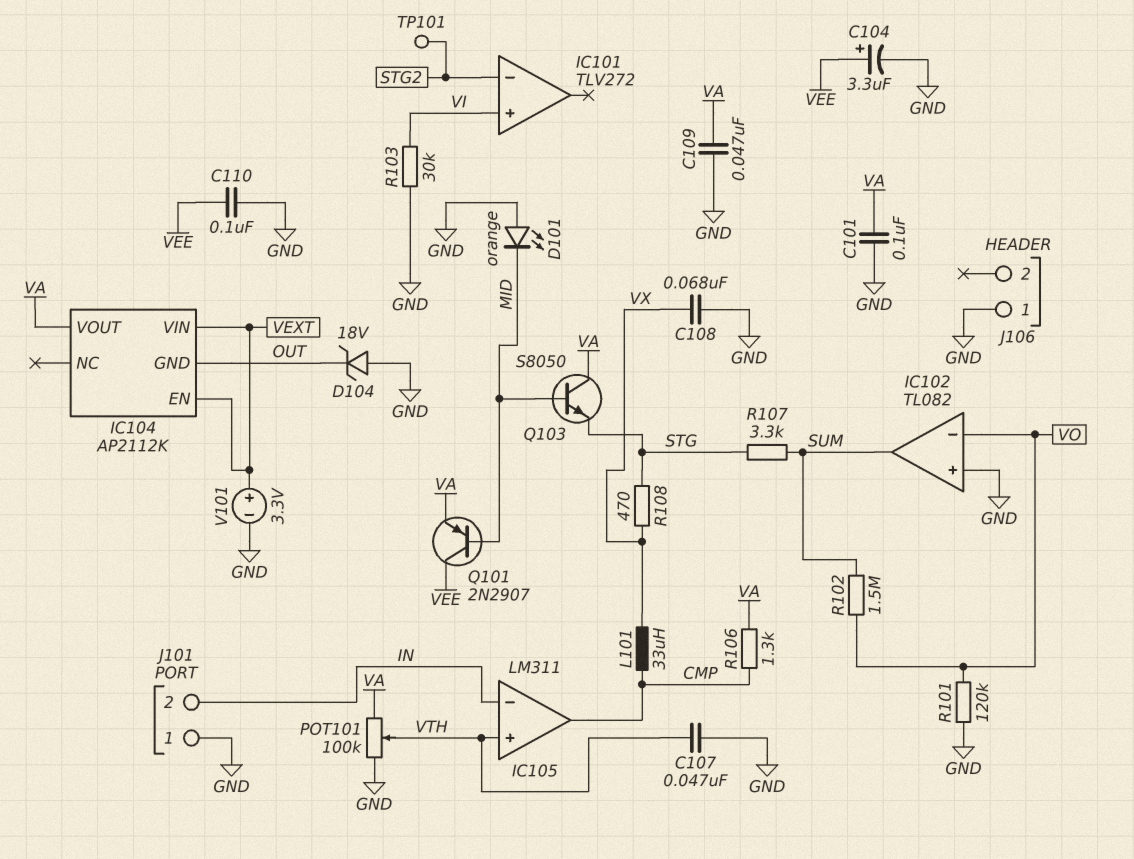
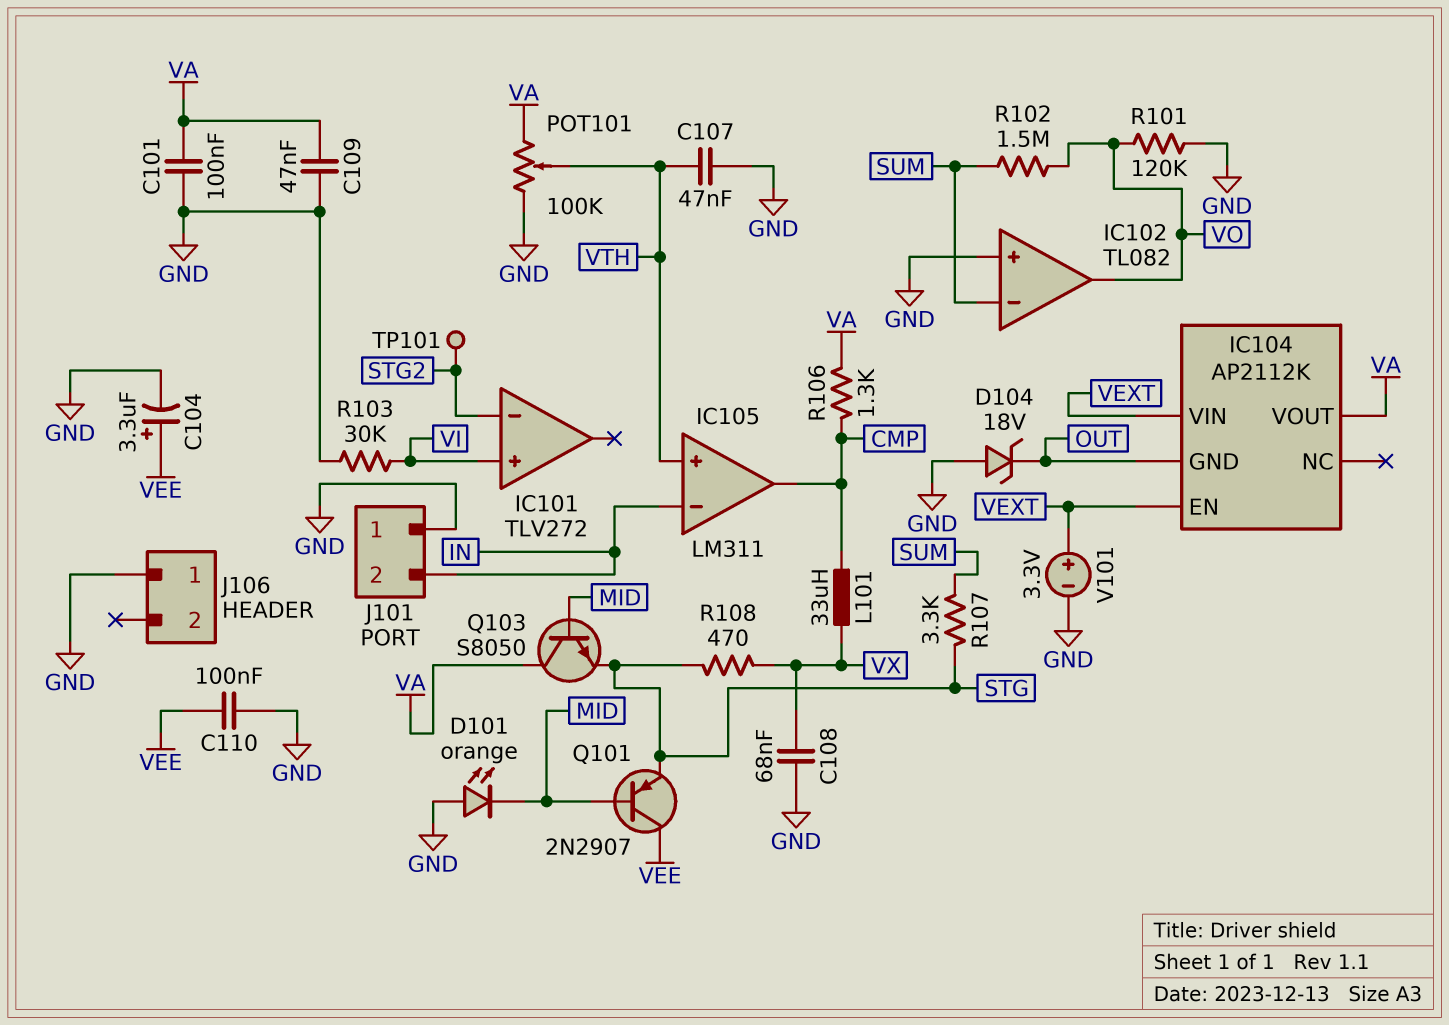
IC102 pin in-: VO -> SUM
IC102 pin out: SUM -> VO
Q101: PNP 2N2907 (B MID, C VEE, E VA) -> PNP 2N2907 (B MID, C VEE, E STG)

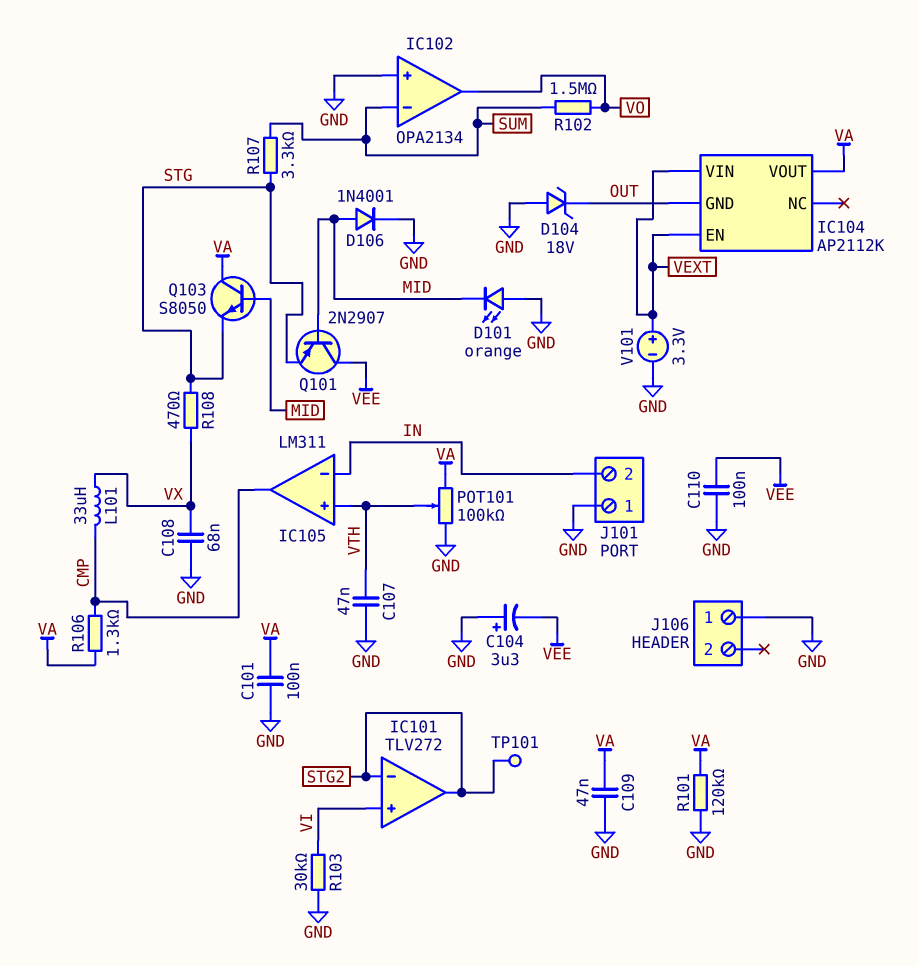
C104: 3.3uF (plus VEE, minus GND) -> 3.3uF (plus GND, minus VEE)
D106: none -> diode 1N4001 (A MID, K GND)
IC101 pin out: none -> STG2
IC102: TL082 -> OPA2134
R101: 120k (GND, VO) -> 120k (GND, VA)

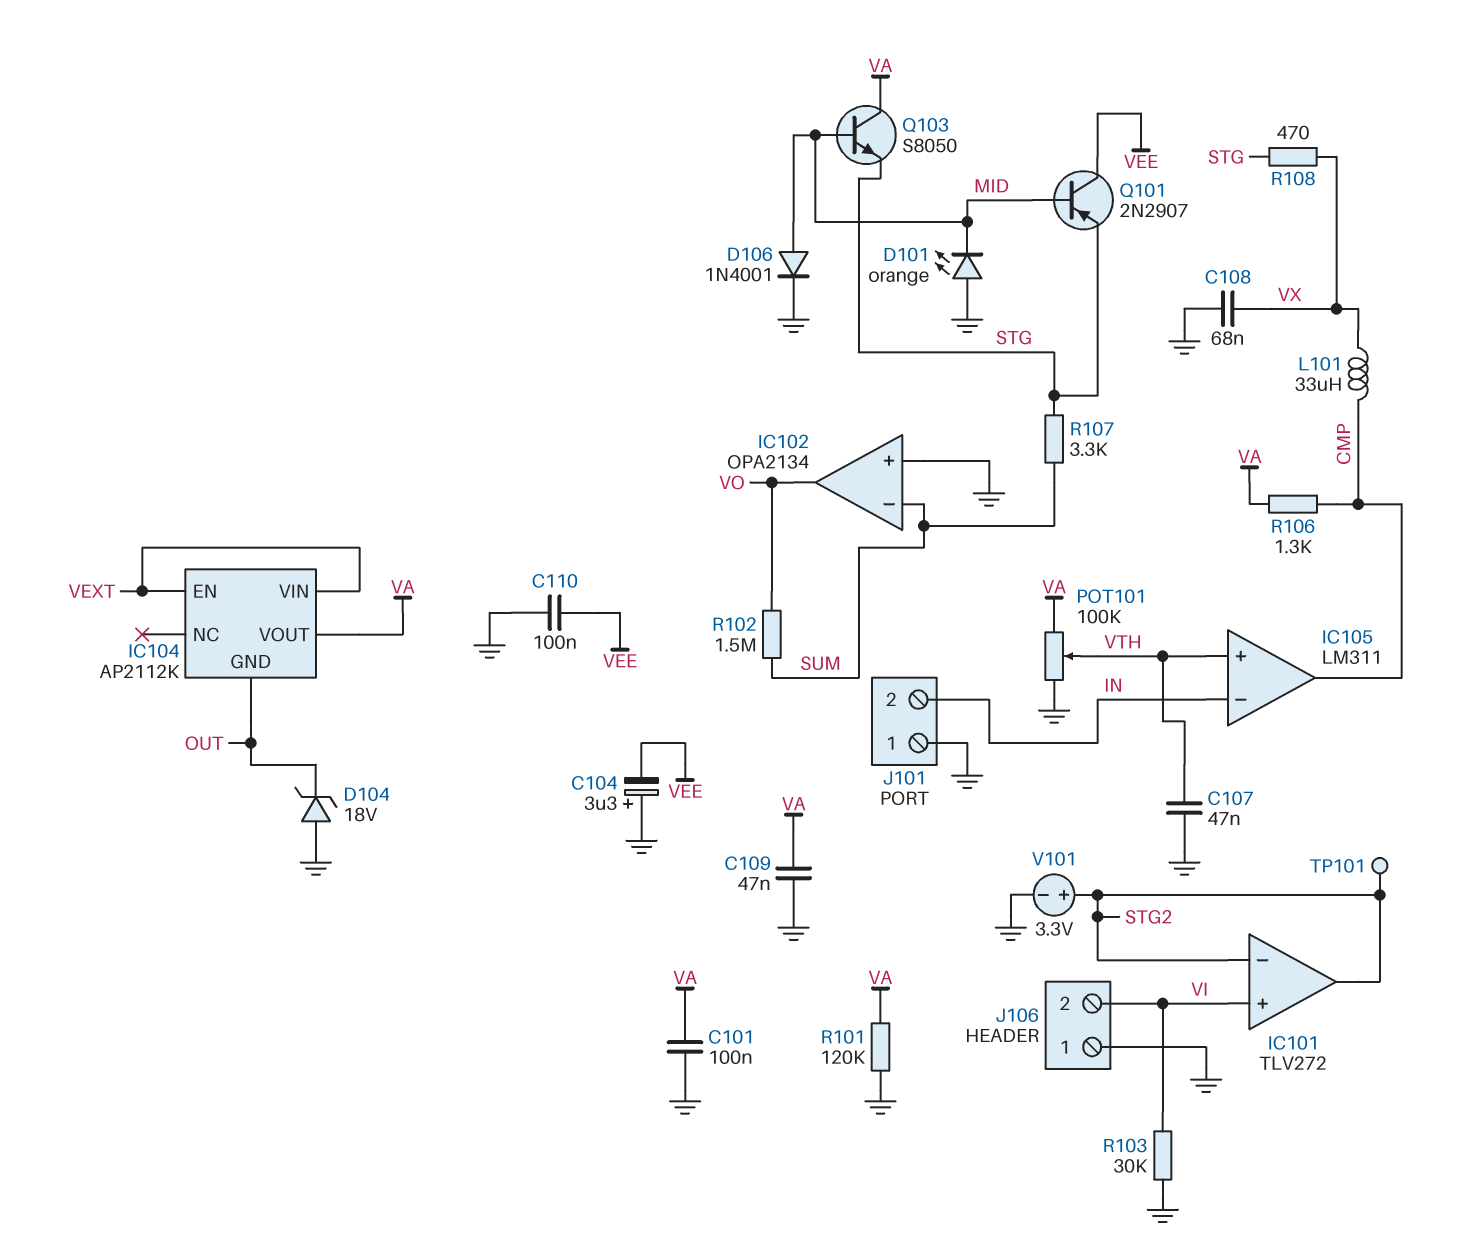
J106 pin 2: none -> VI
V101: 3.3V (plus VEXT, minus GND) -> 3.3V (plus STG2, minus GND)

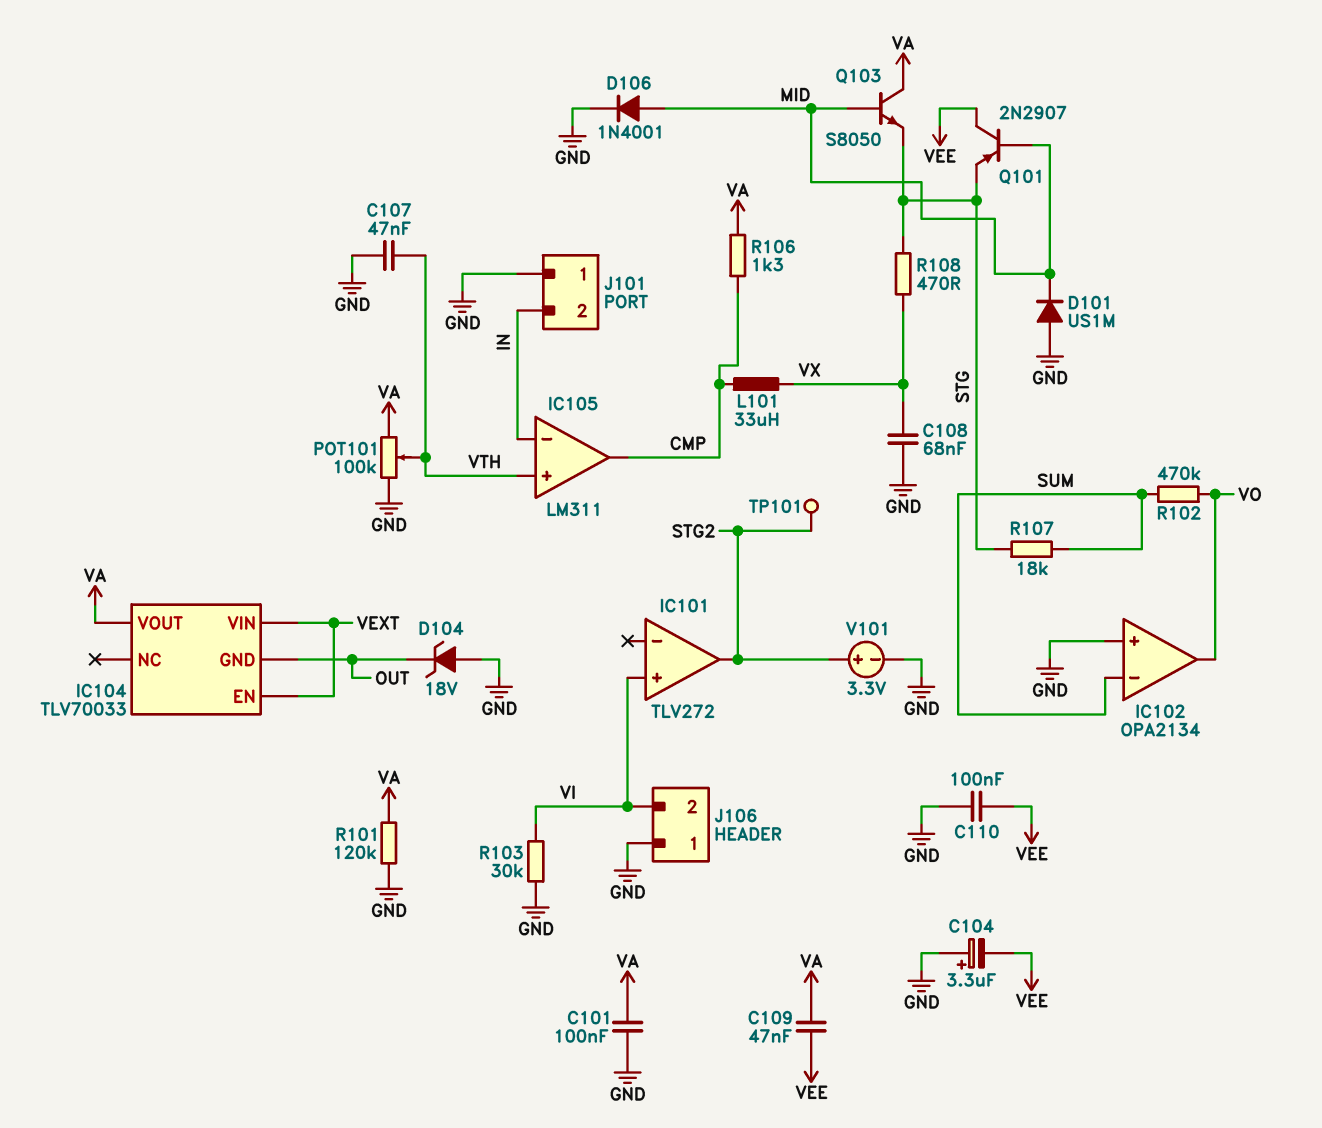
C109: 47nF (GND, VA) -> 47nF (VA, VEE)
D101: LED orange (A GND, K MID) -> diode US1M (A GND, K MID)
IC101 pin in-: STG2 -> none
IC104: AP2112K -> TLV70033
R102: 1.5M (SUM, VO) -> 470k (SUM, VO)
R107: 3.3k (STG, SUM) -> 18k (STG, SUM)

